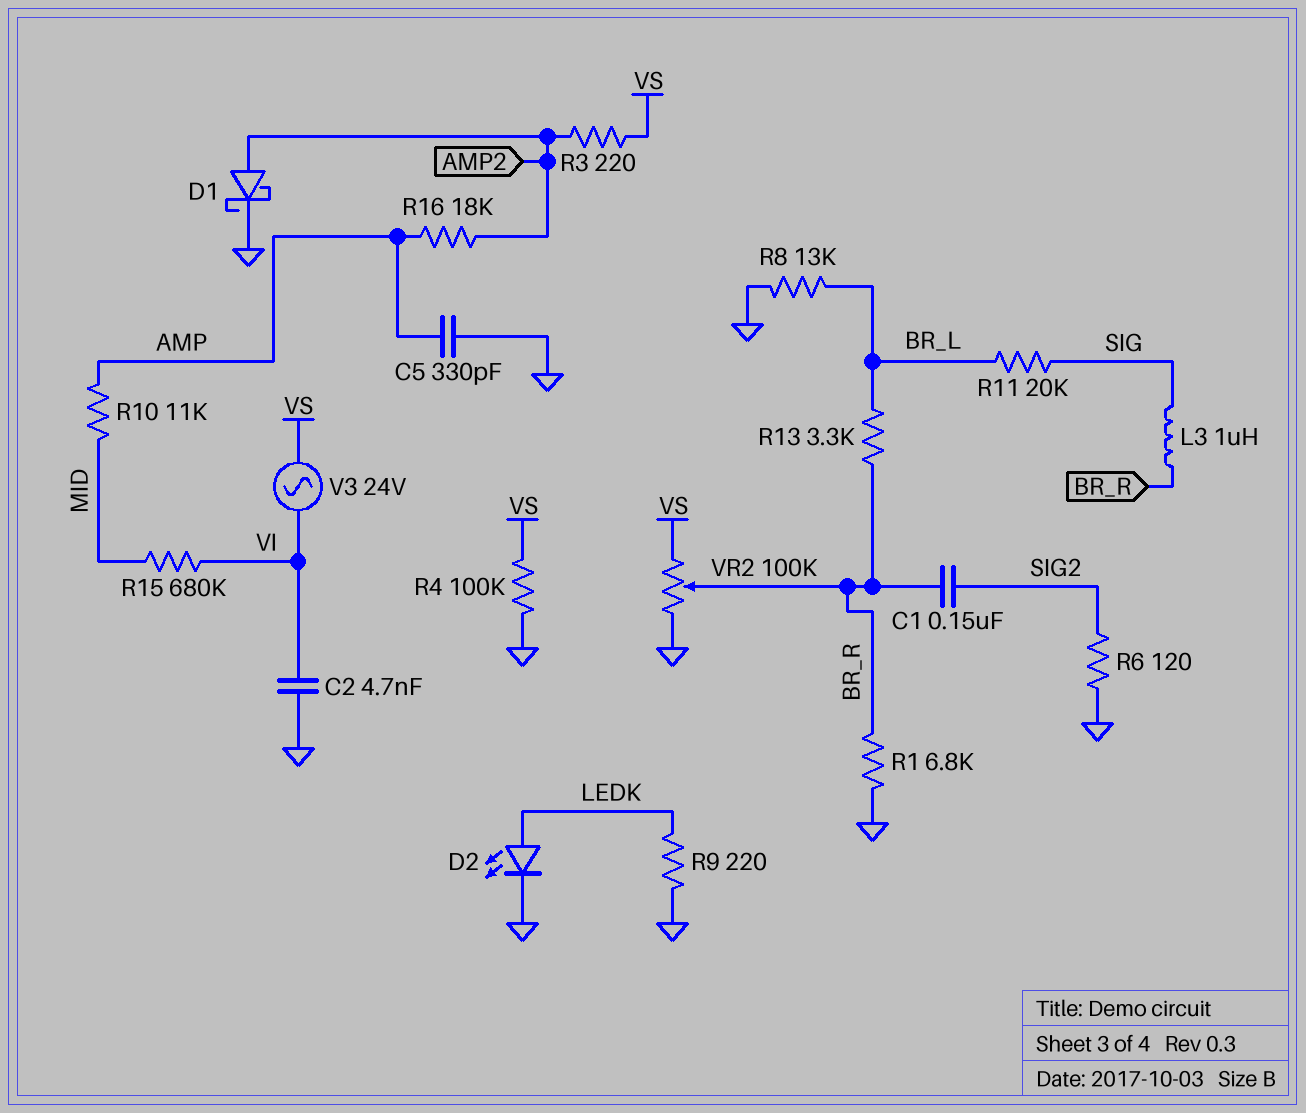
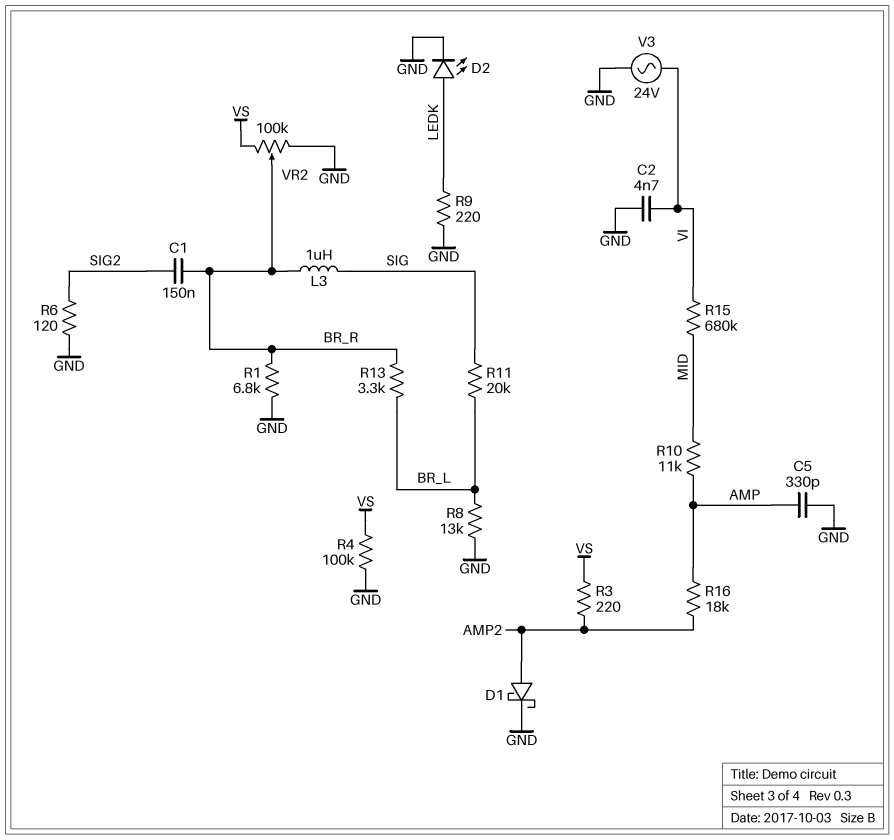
V3: AC 24V (VI, VS) -> AC 24V (GND, VI)

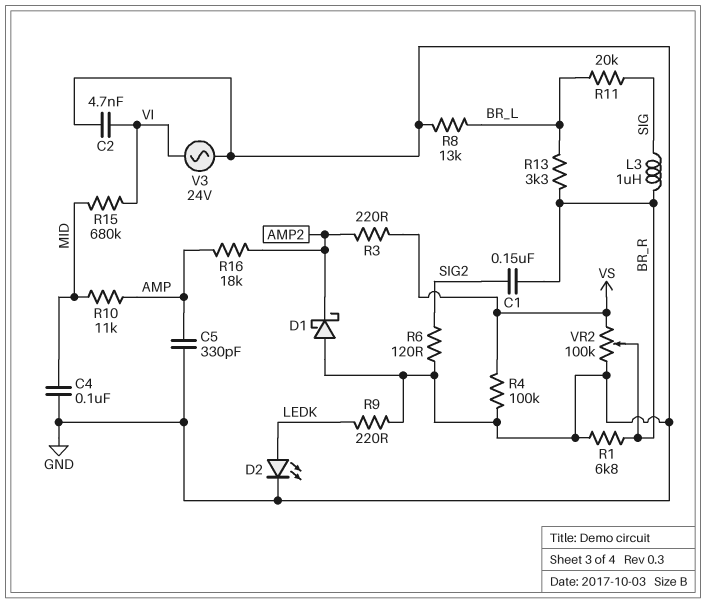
C4: none -> 100nF (GND, MID)
D1: schottky (A AMP2, K GND) -> schottky (A GND, K AMP2)

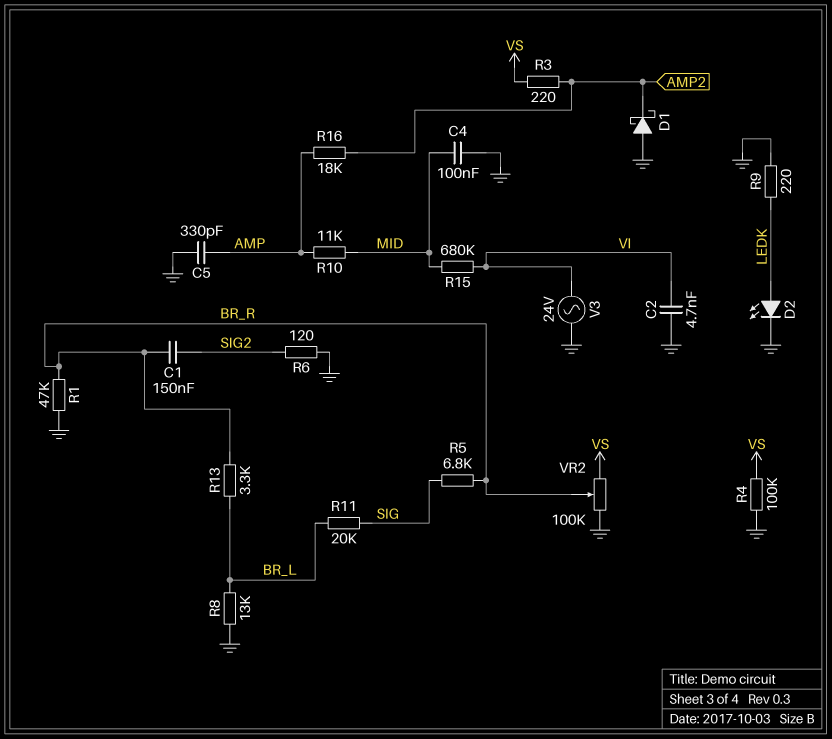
L3: 1uH (BR_R, SIG) -> none
R1: 6.8k (BR_R, GND) -> 47k (BR_R, GND)
R5: none -> 6.8k (BR_R, SIG)

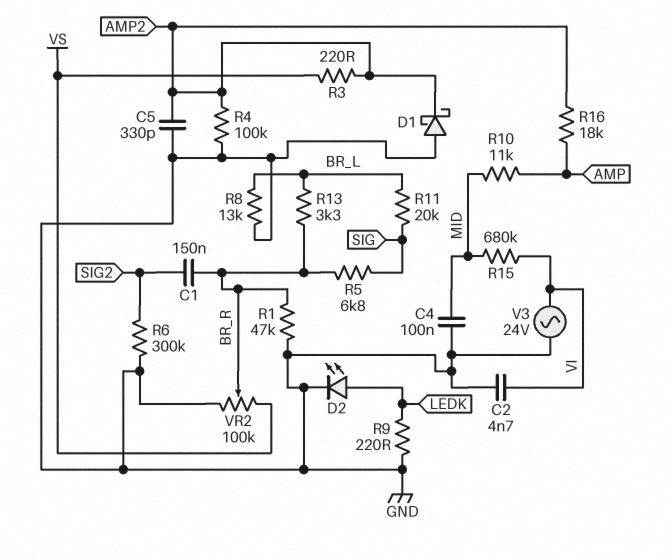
C5: 330pF (AMP, GND) -> 330pF (AMP2, GND)
R4: 100k (GND, VS) -> 100k (AMP2, GND)
R6: 120 (GND, SIG2) -> 300k (GND, SIG2)

